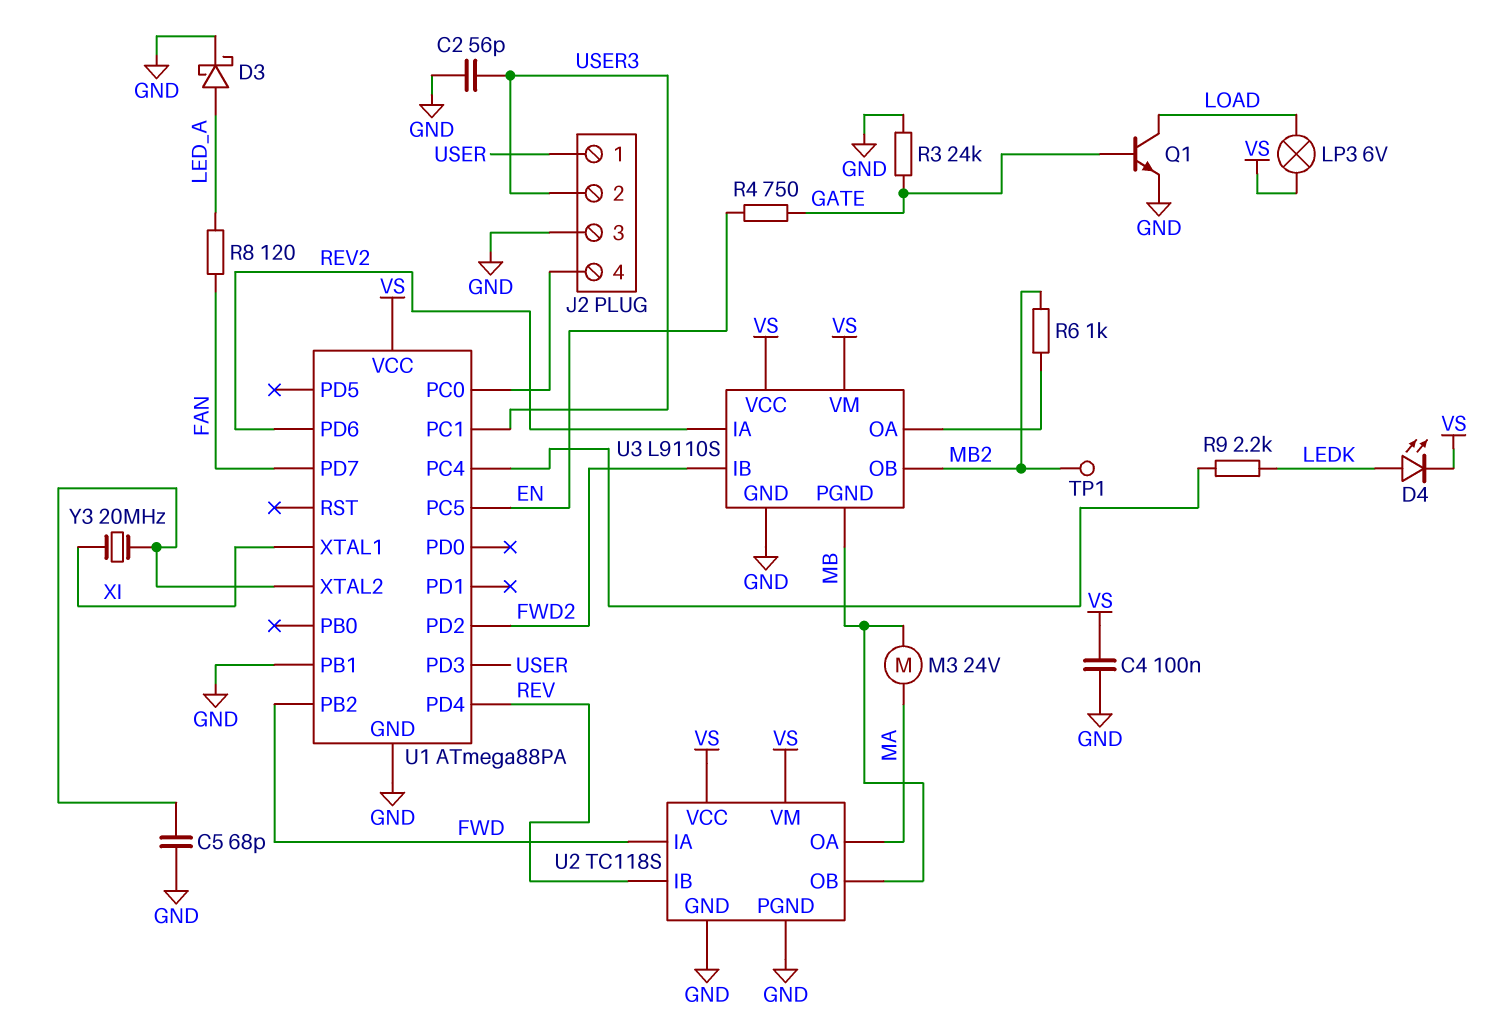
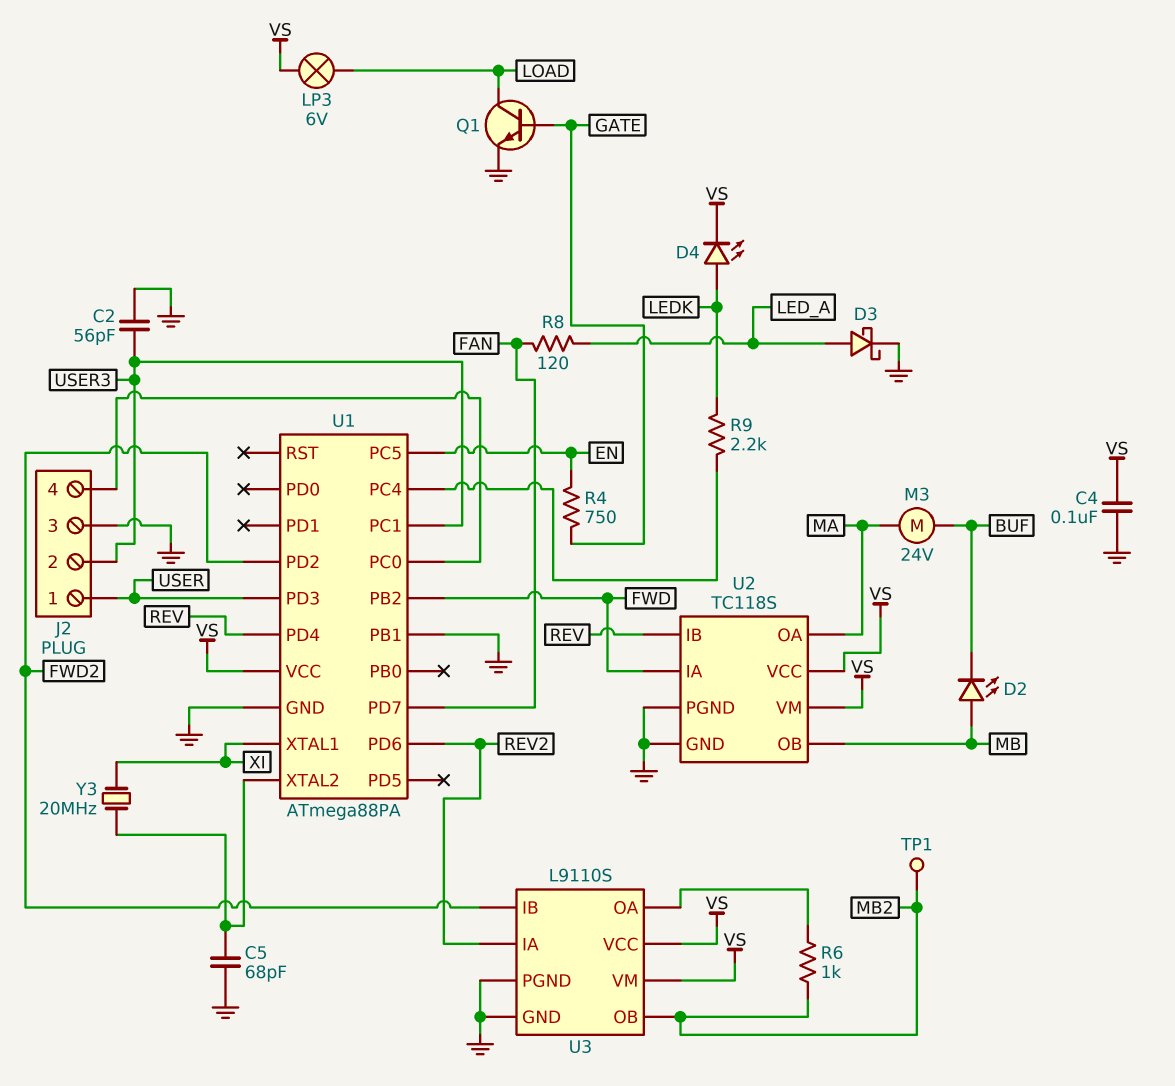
D2: none -> LED (A MB, K BUF)
M3: motor 24V (MA, MB) -> motor 24V (BUF, MA)
R3: 24k (GATE, GND) -> none
U3 pin PGND: MB -> GND

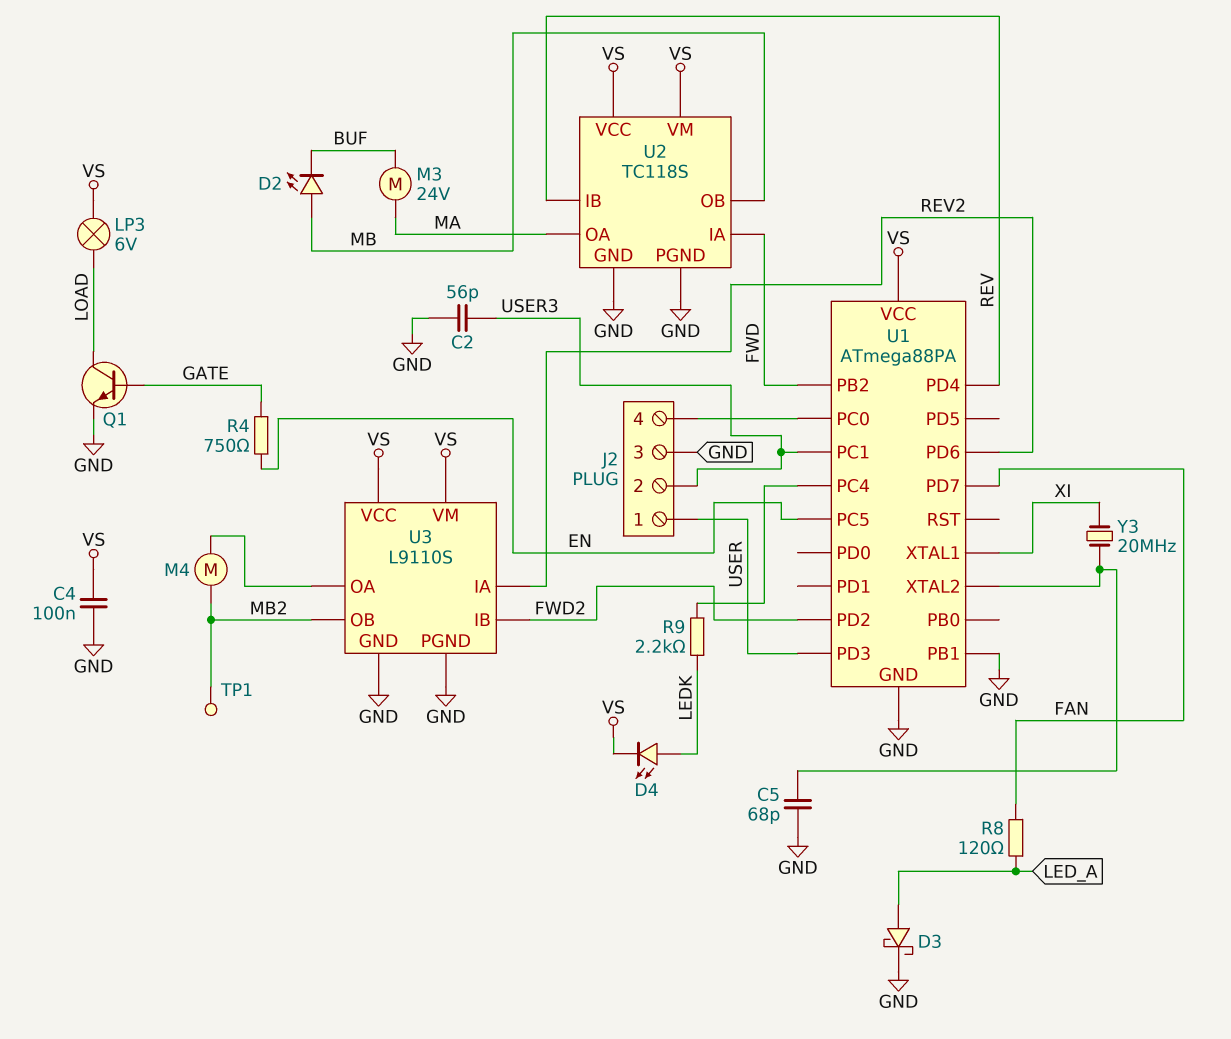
M4: none -> motor (MB2, U3/OA)
R6: 1k (MB2, U3/OA) -> none

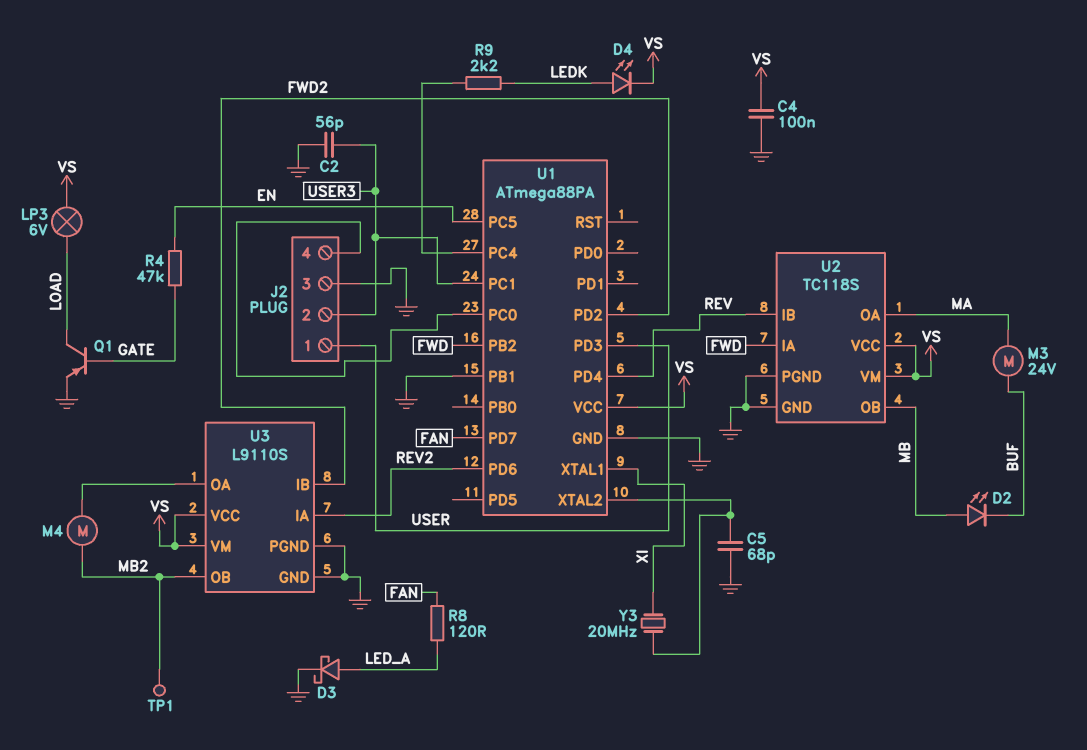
Q1: NPN (B GATE, C LOAD, E GND) -> PNP (B GATE, C LOAD, E GND)
R4: 750 (EN, GATE) -> 47k (EN, GATE)

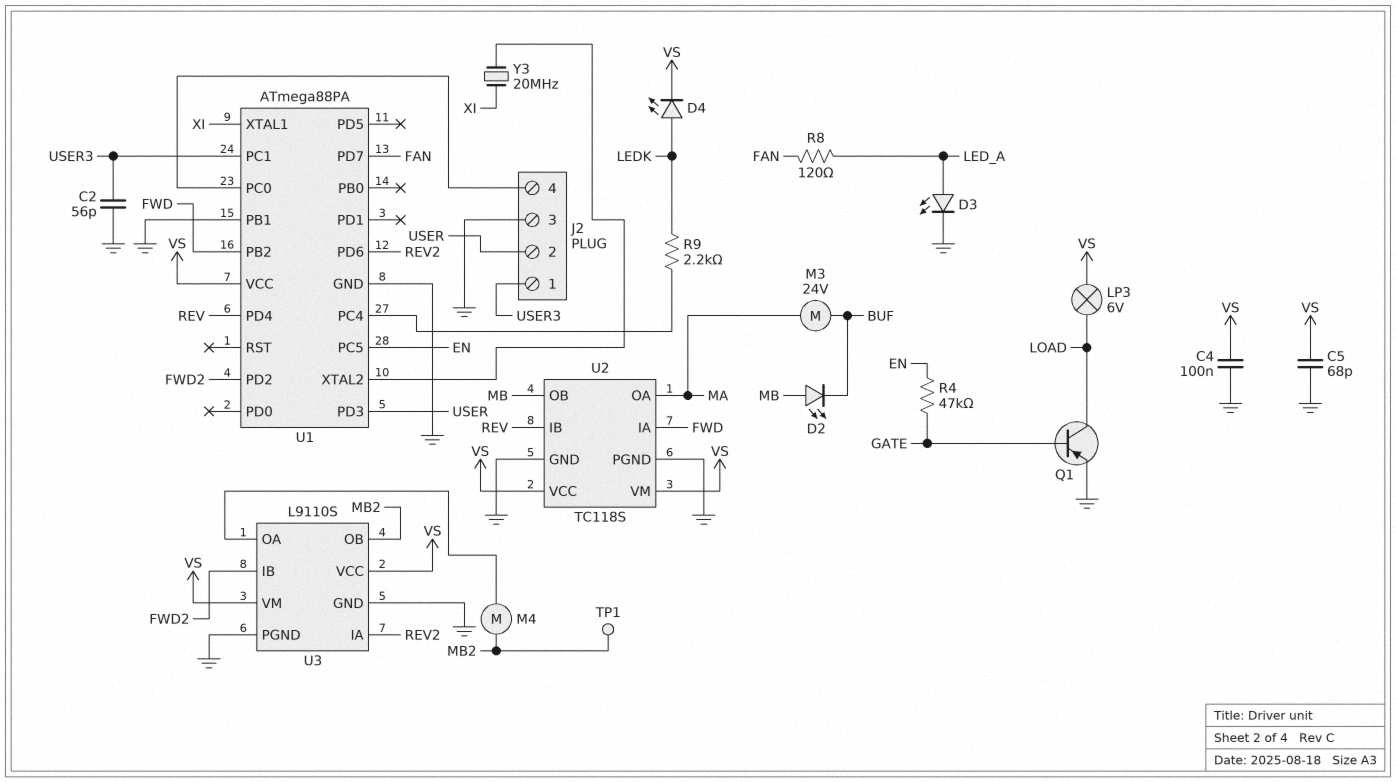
C5: 68pF (GND, U1/XTAL2) -> 68pF (GND, VS)
D3: schottky (A LED_A, K GND) -> LED (A LED_A, K GND)
J2 pin 1: USER -> USER3
J2 pin 2: USER3 -> USER

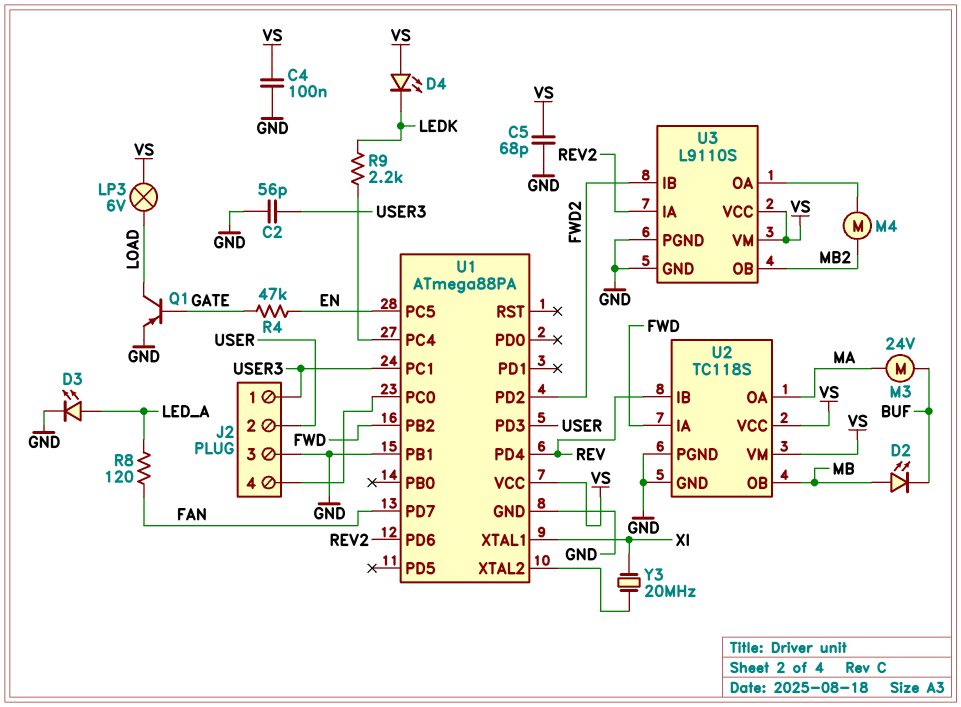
D4: LED (A LEDK, K VS) -> LED (A VS, K LEDK)
TP1: test point (MB2) -> none

